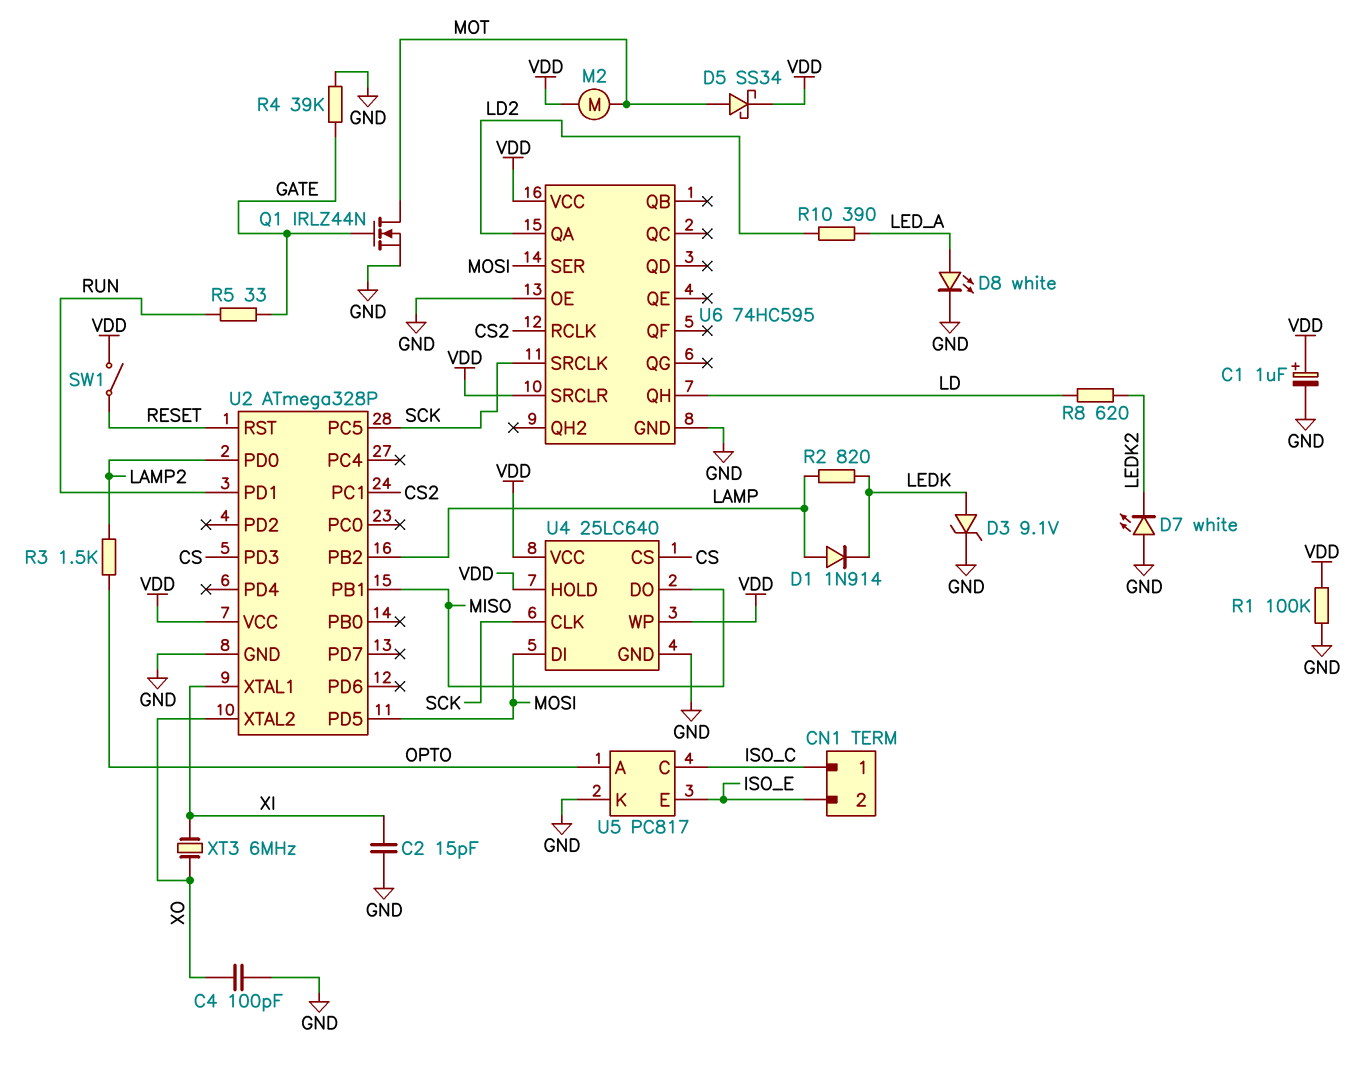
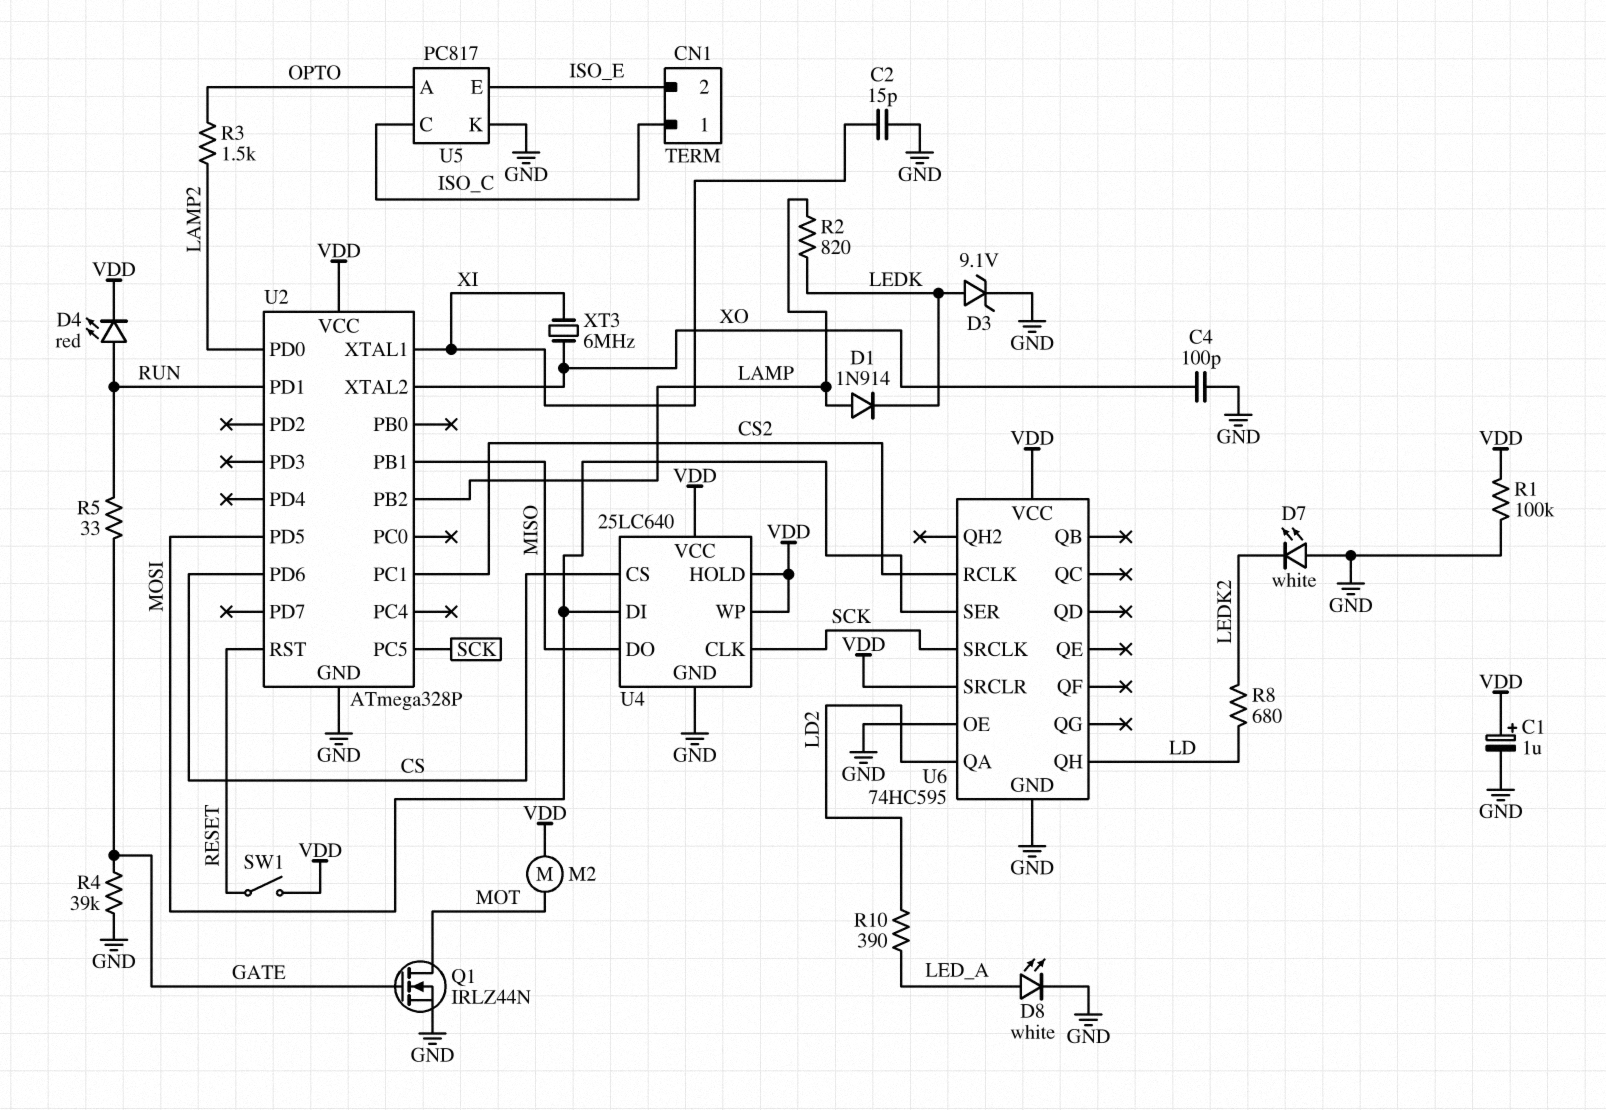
D4: none -> LED red (A RUN, K VDD)
D5: schottky SS34 (A MOT, K VDD) -> none
R8: 620 (LD, LEDK2) -> 680 (LD, LEDK2)
U2 pin PD3: CS -> none
U2 pin PD6: none -> CS

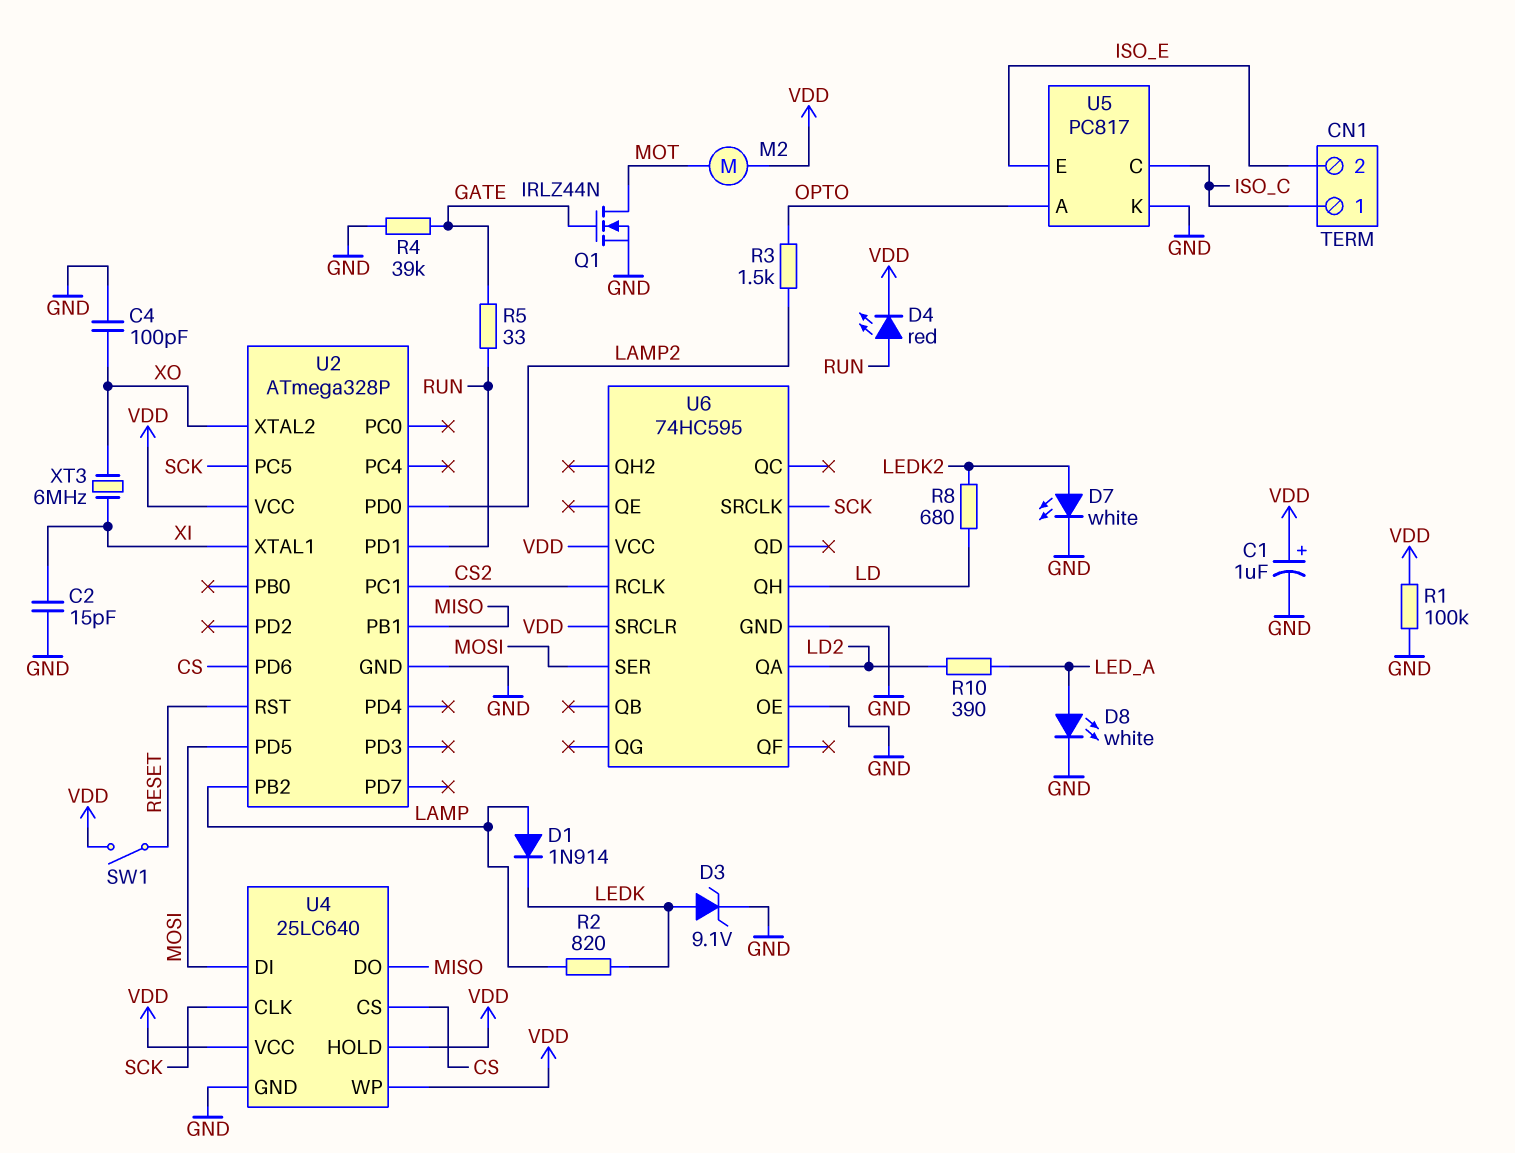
D7: LED white (A GND, K LEDK2) -> LED white (A LEDK2, K GND)

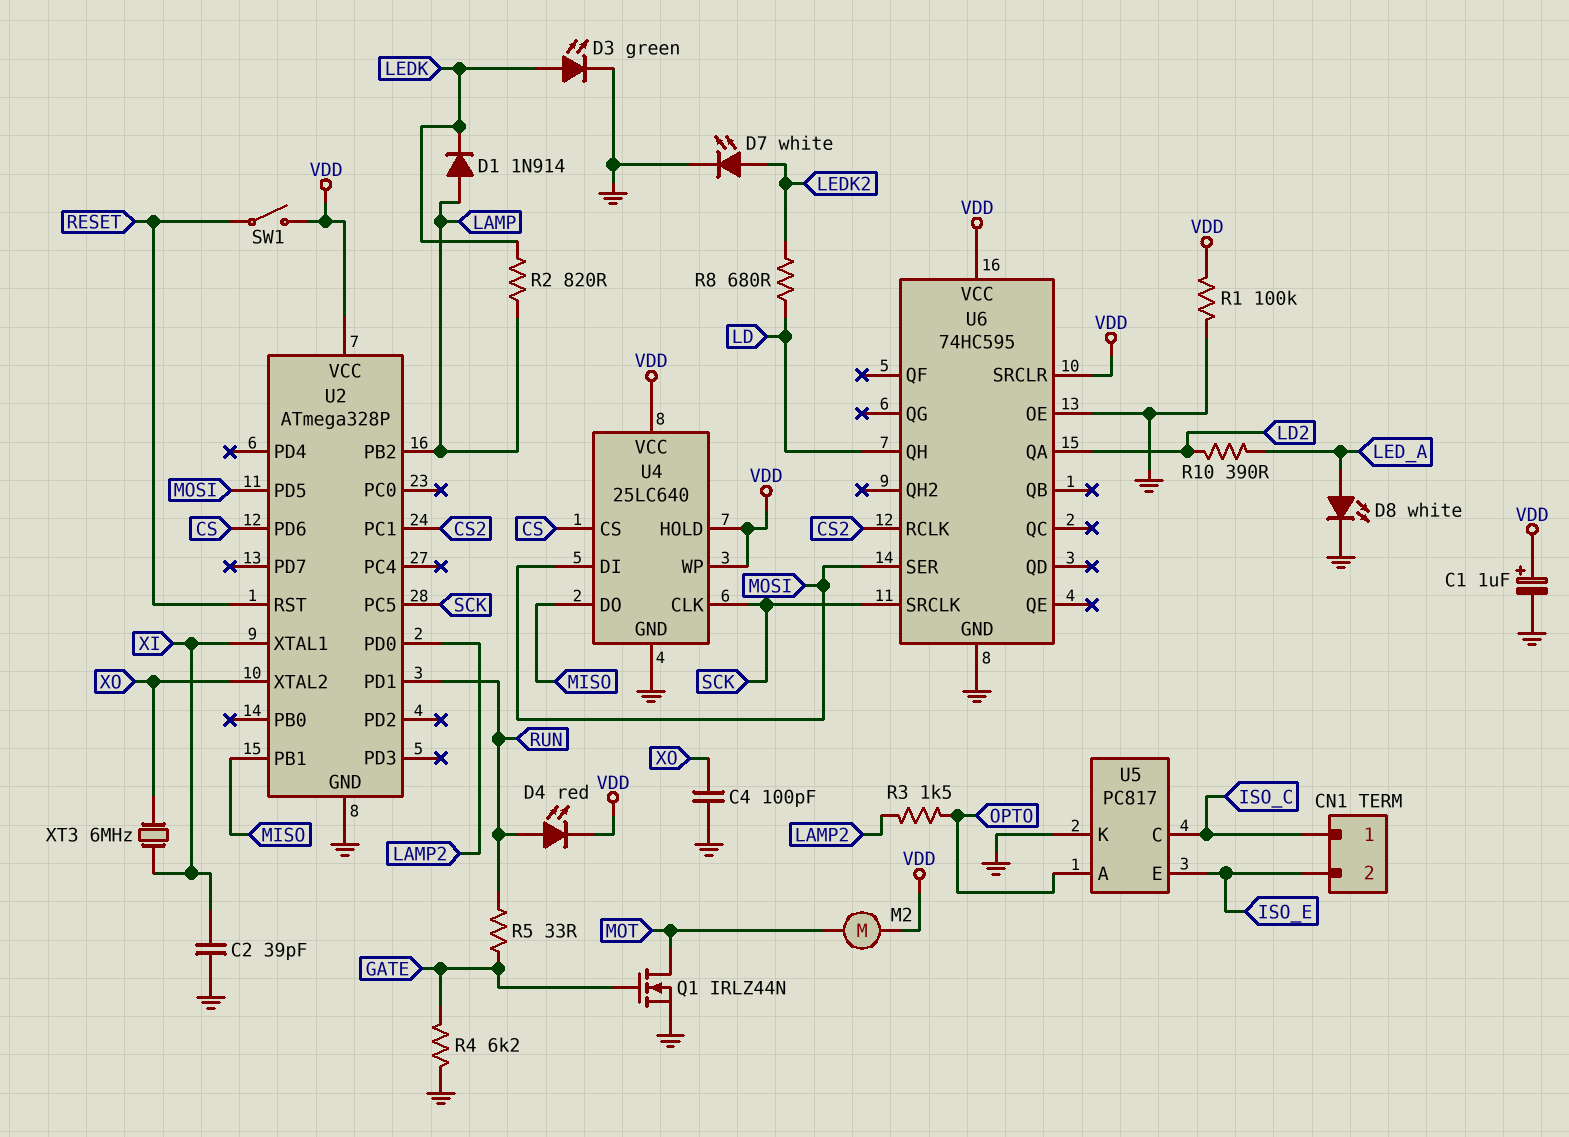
C2: 15pF (GND, XI) -> 39pF (GND, XI)
D3: zener 9.1V (A LEDK, K GND) -> LED green (A LEDK, K GND)
R4: 39k (GATE, GND) -> 6.2k (GATE, GND)

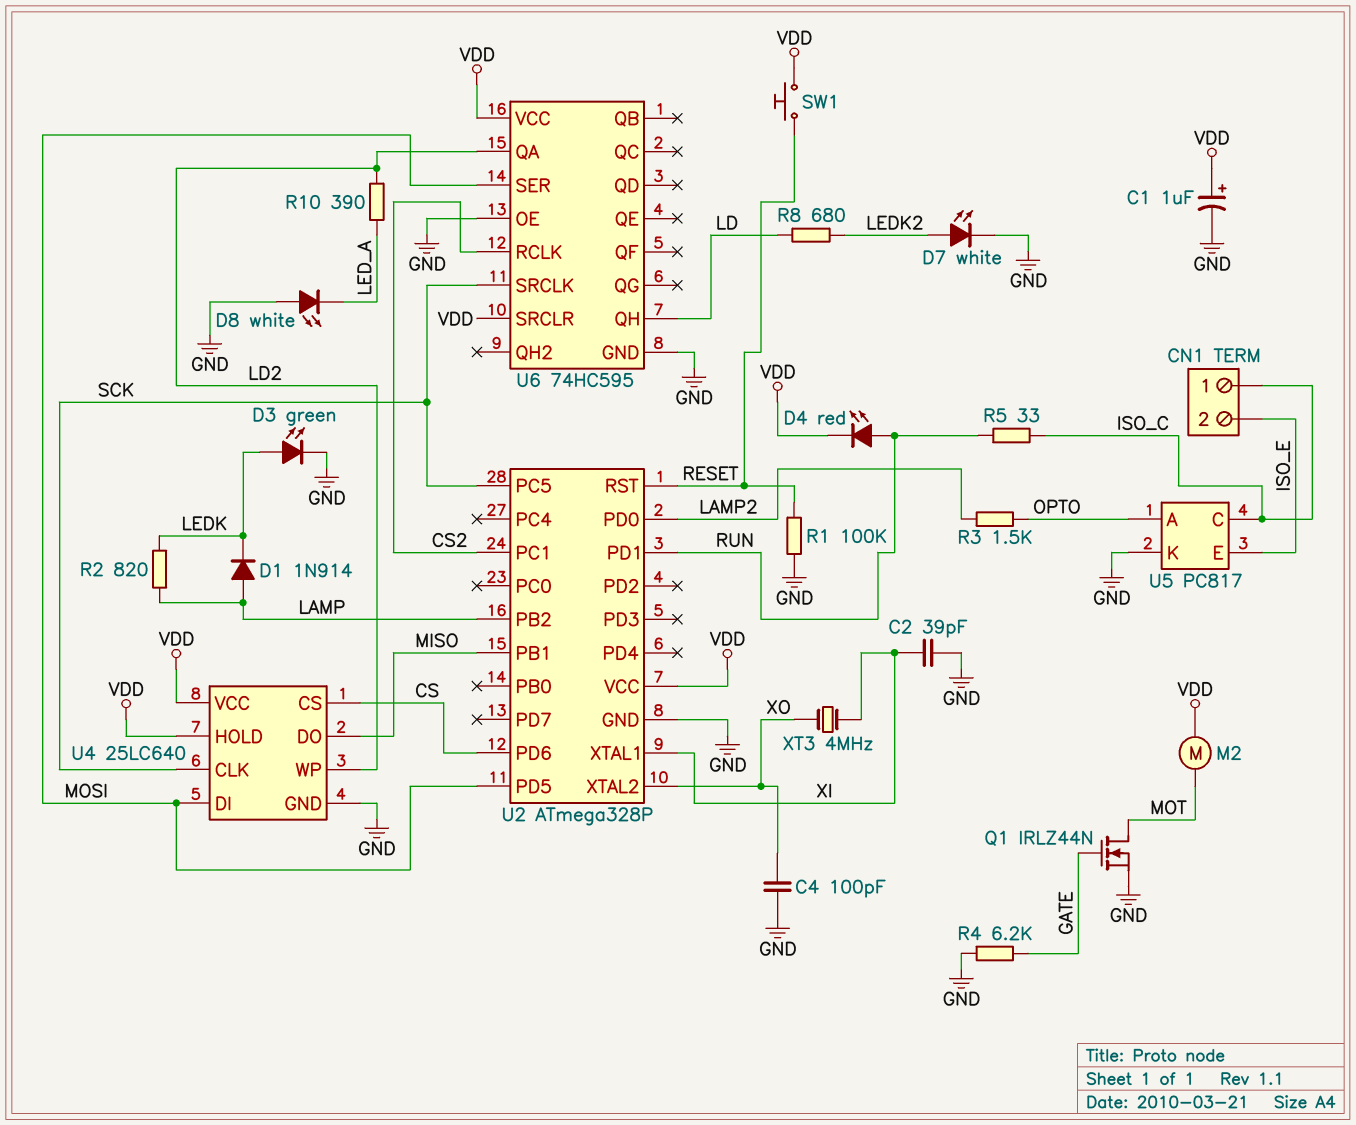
D8: LED white (A LED_A, K GND) -> LED white (A GND, K LED_A)
R1: 100k (GND, VDD) -> 100k (GND, RESET)
R5: 33 (GATE, RUN) -> 33 (ISO_C, RUN)
SW1: switch (RESET, VDD) -> button (RESET, VDD)
U4 pin WP: VDD -> LD2
XT3: 6MHz (XI, XO) -> 4MHz (XI, XO)

